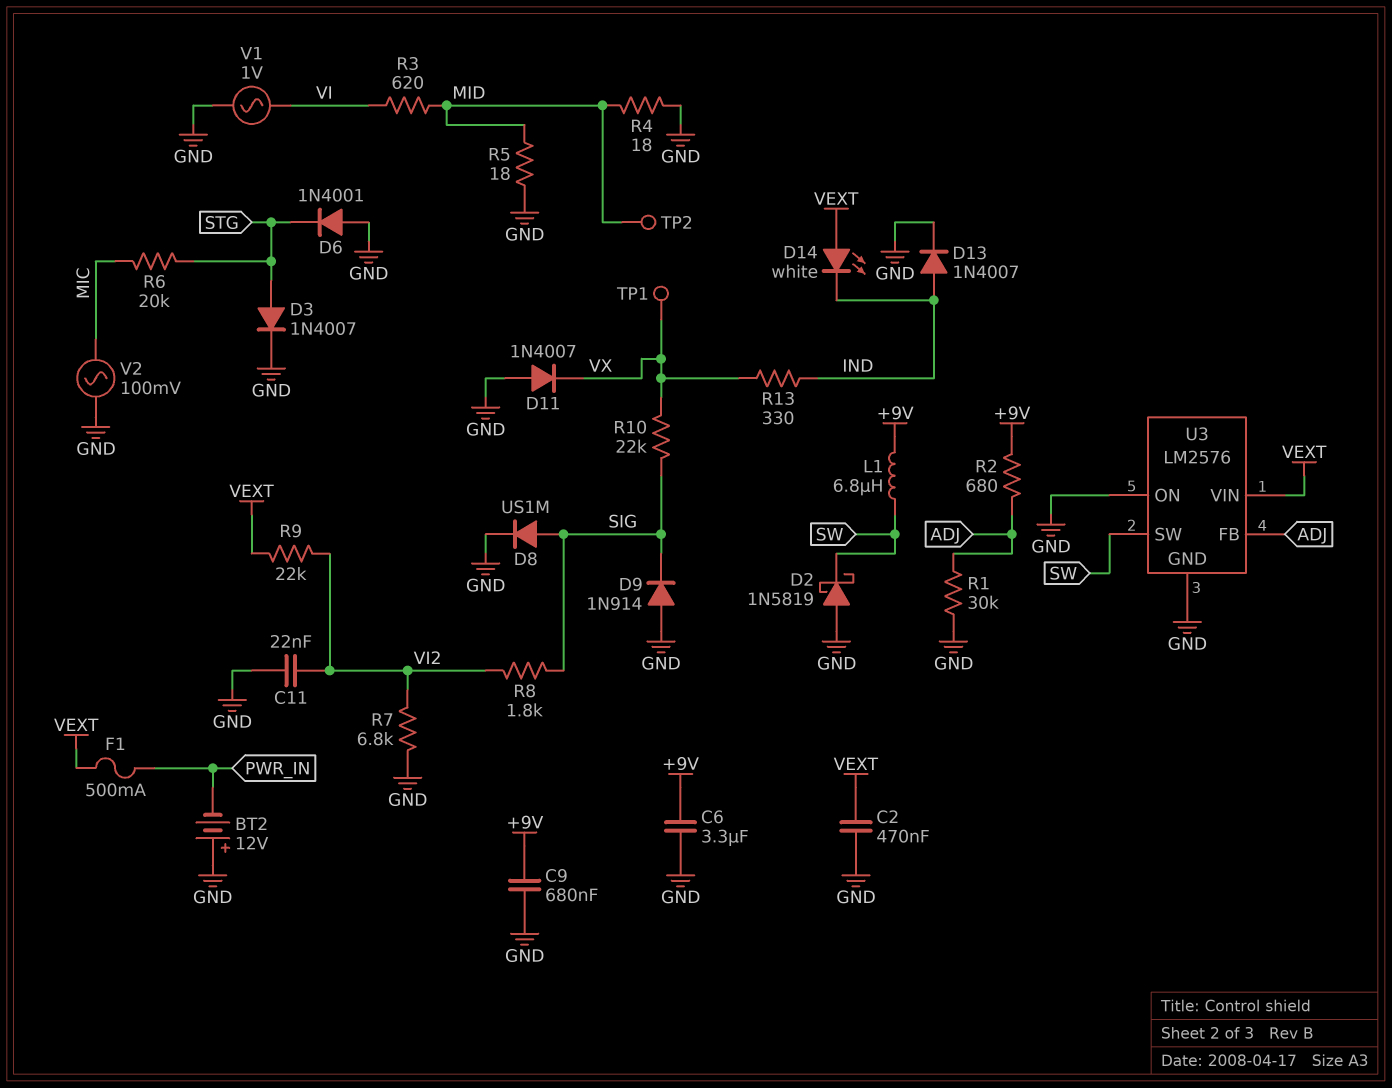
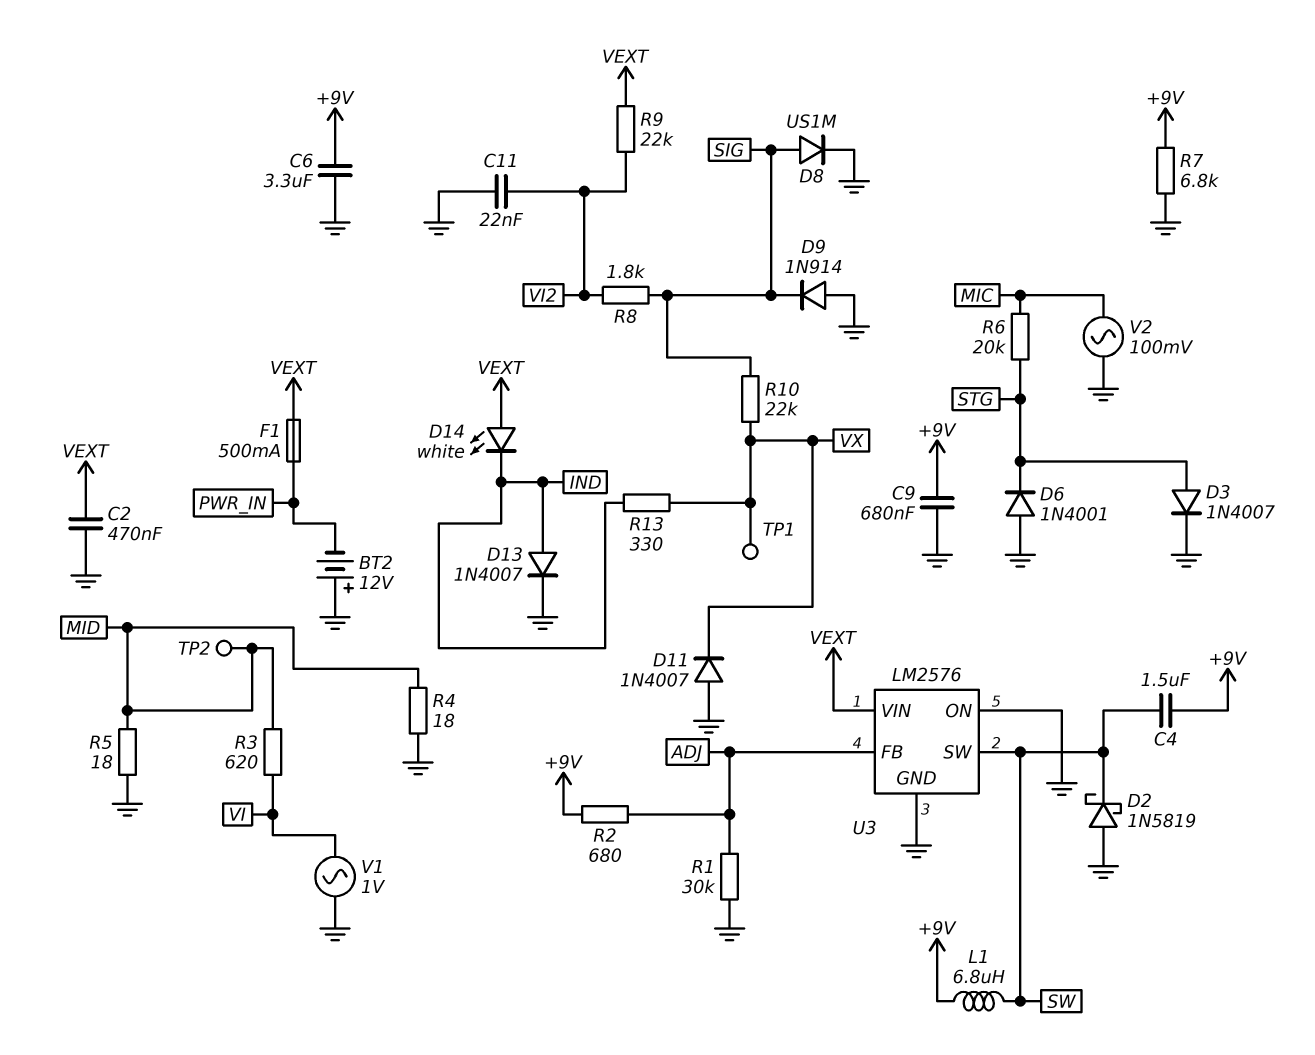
C4: none -> 1.5uF (+9V, SW)
R7: 6.8k (GND, VI2) -> 6.8k (+9V, GND)

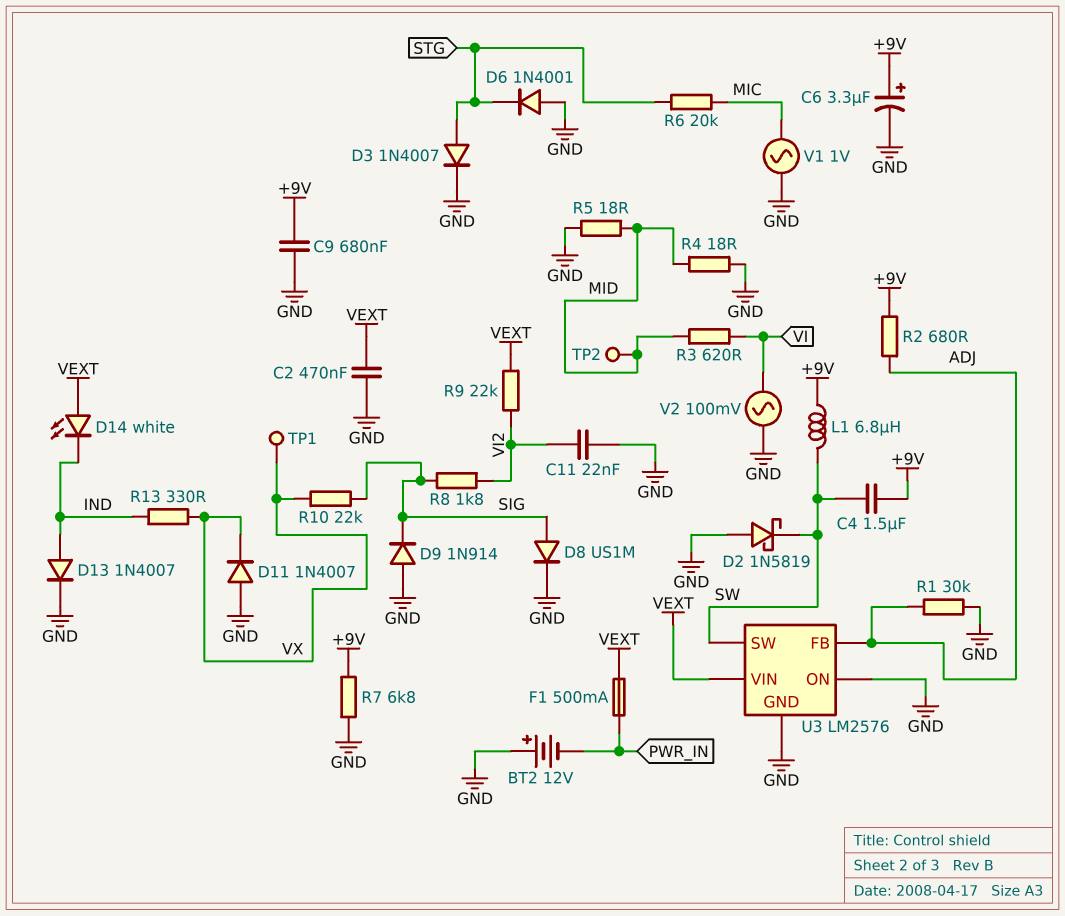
C6: 3.3uF (+9V, GND) -> 3.3uF (plus +9V, minus GND)
V1: AC 1V (GND, VI) -> AC 1V (GND, MIC)
V2: AC 100mV (GND, MIC) -> AC 100mV (GND, VI)

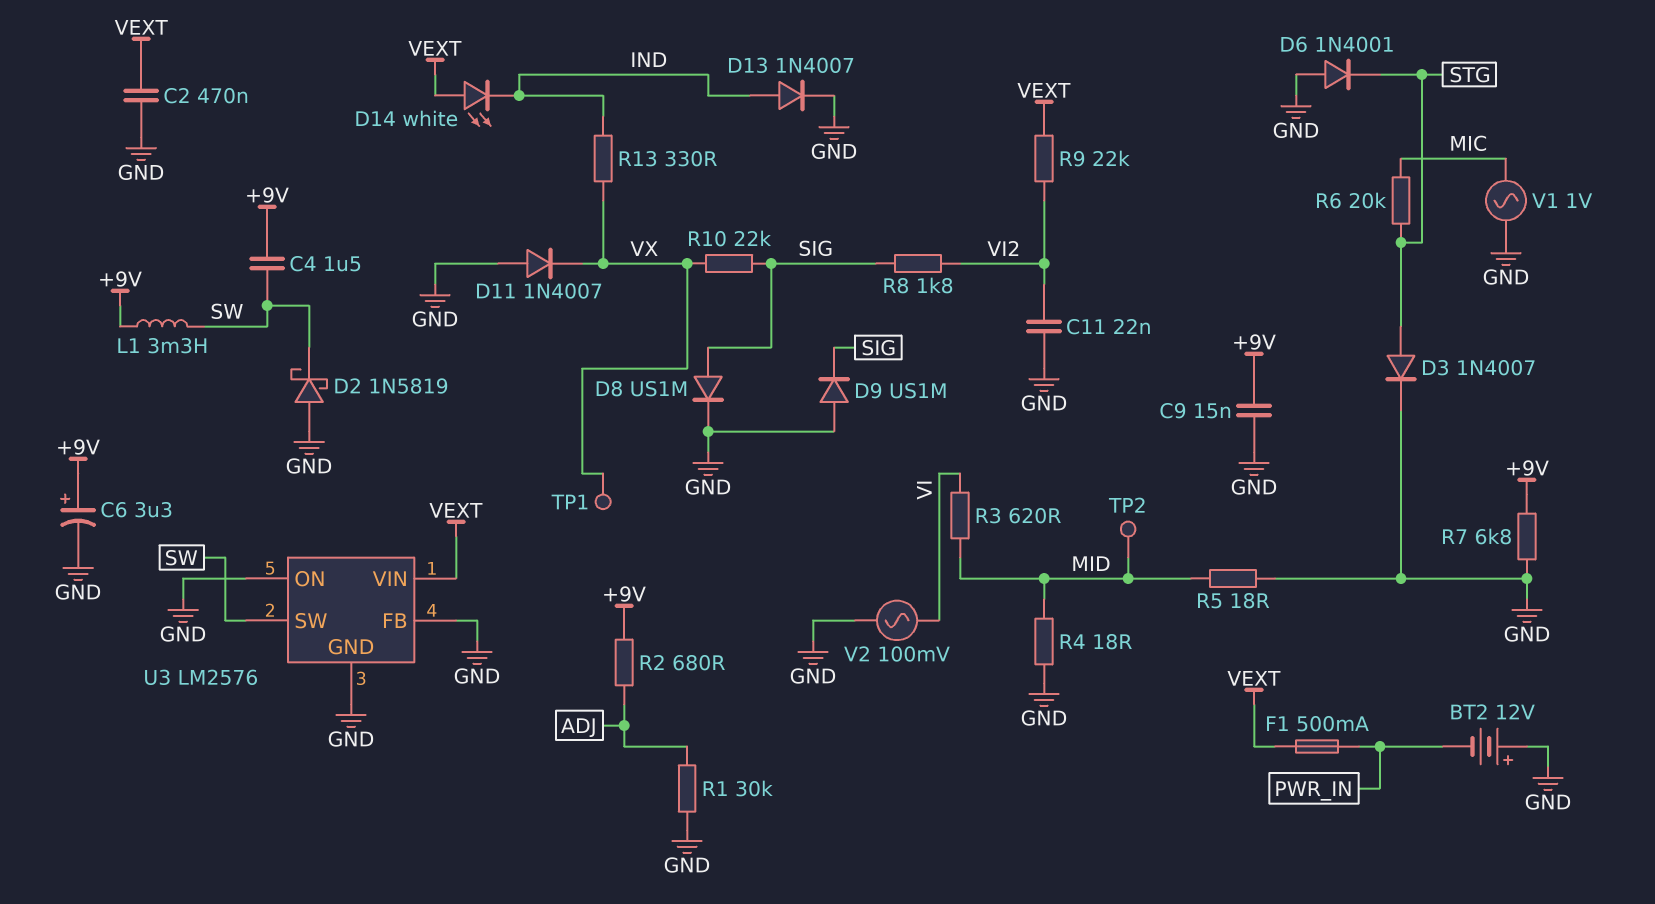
C9: 680nF (+9V, GND) -> 15nF (+9V, GND)
D9: diode 1N914 (A GND, K SIG) -> diode US1M (A GND, K SIG)
L1: 6.8uH (+9V, SW) -> 3.3mH (+9V, SW)
U3 pin FB: ADJ -> GND

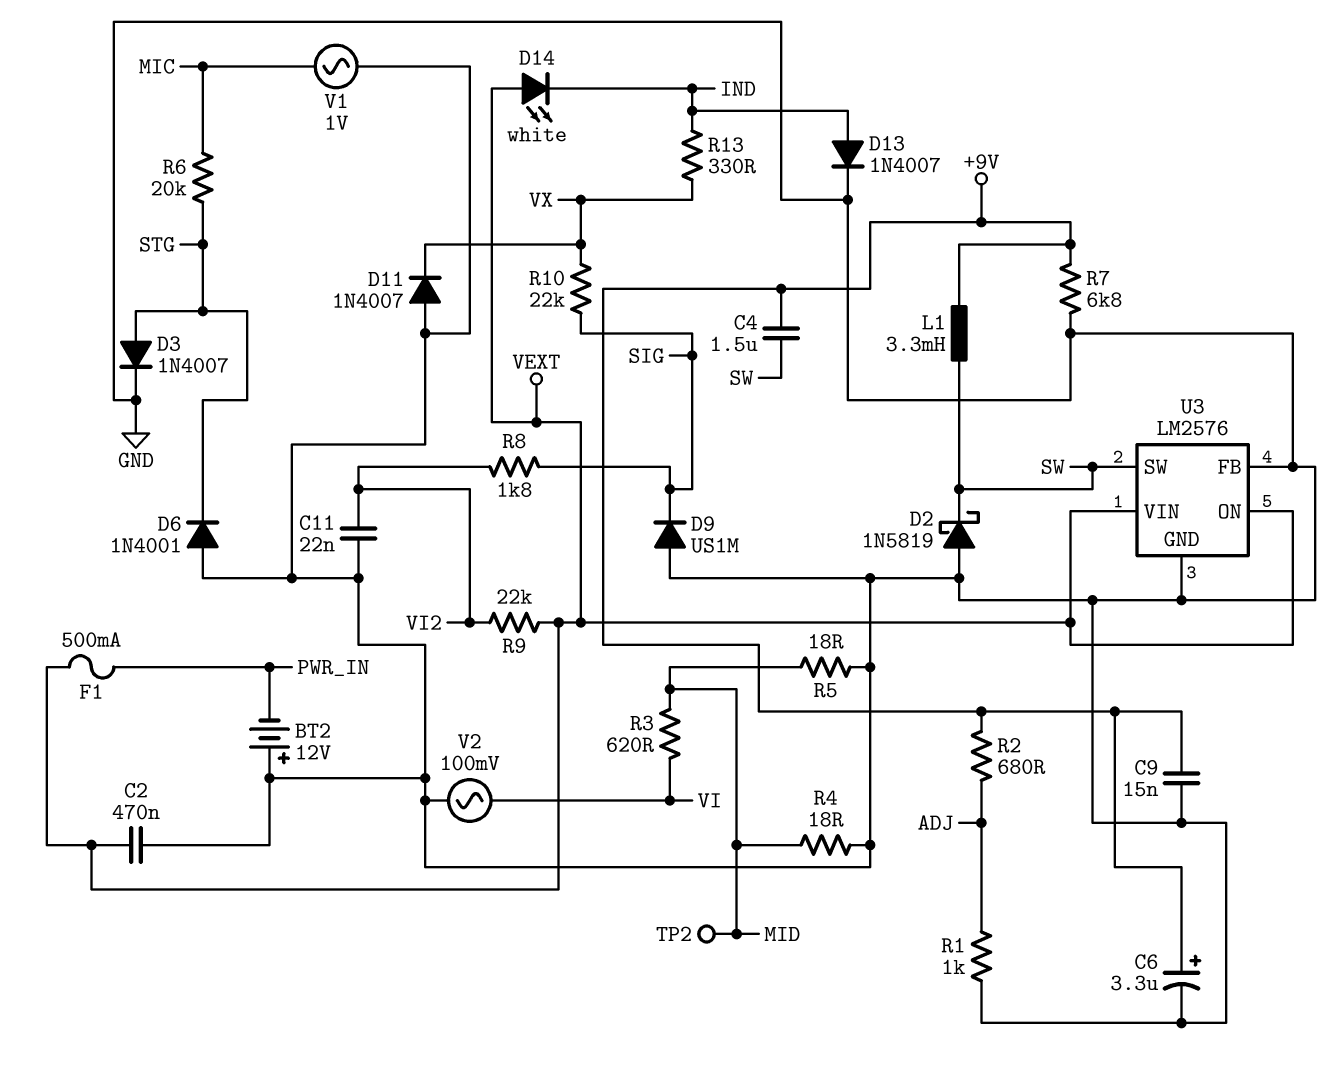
D8: diode US1M (A SIG, K GND) -> none
R1: 30k (ADJ, GND) -> 1k (ADJ, GND)
TP1: test point (VX) -> none
U3 pin ON: GND -> VEXT

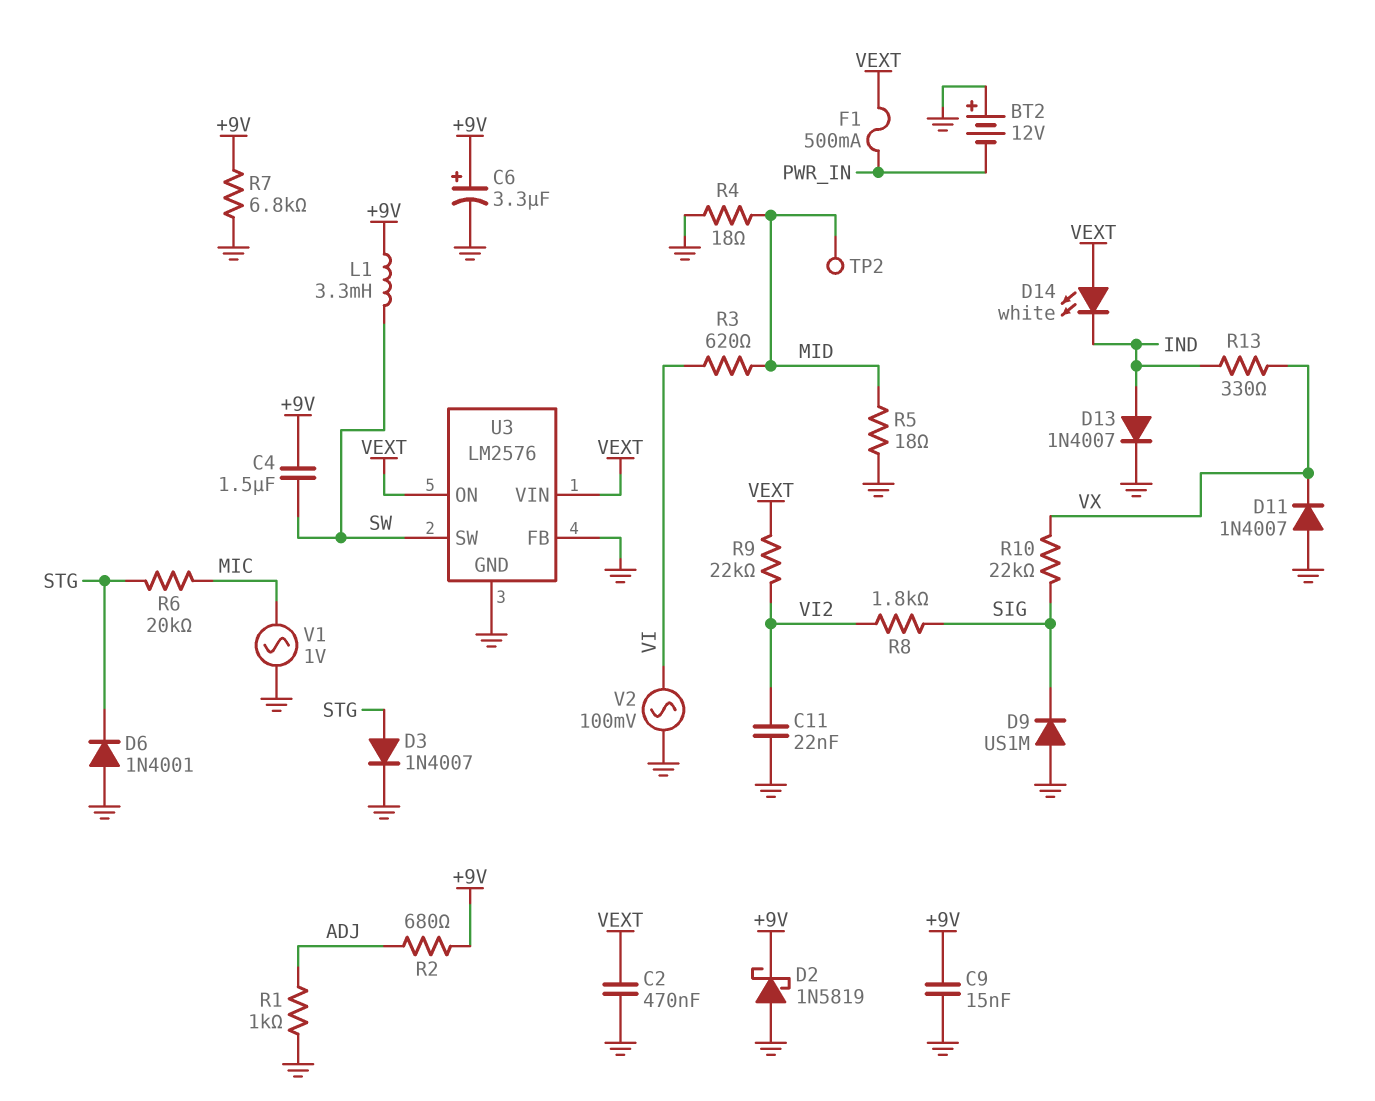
D2: schottky 1N5819 (A GND, K SW) -> schottky 1N5819 (A GND, K +9V)

